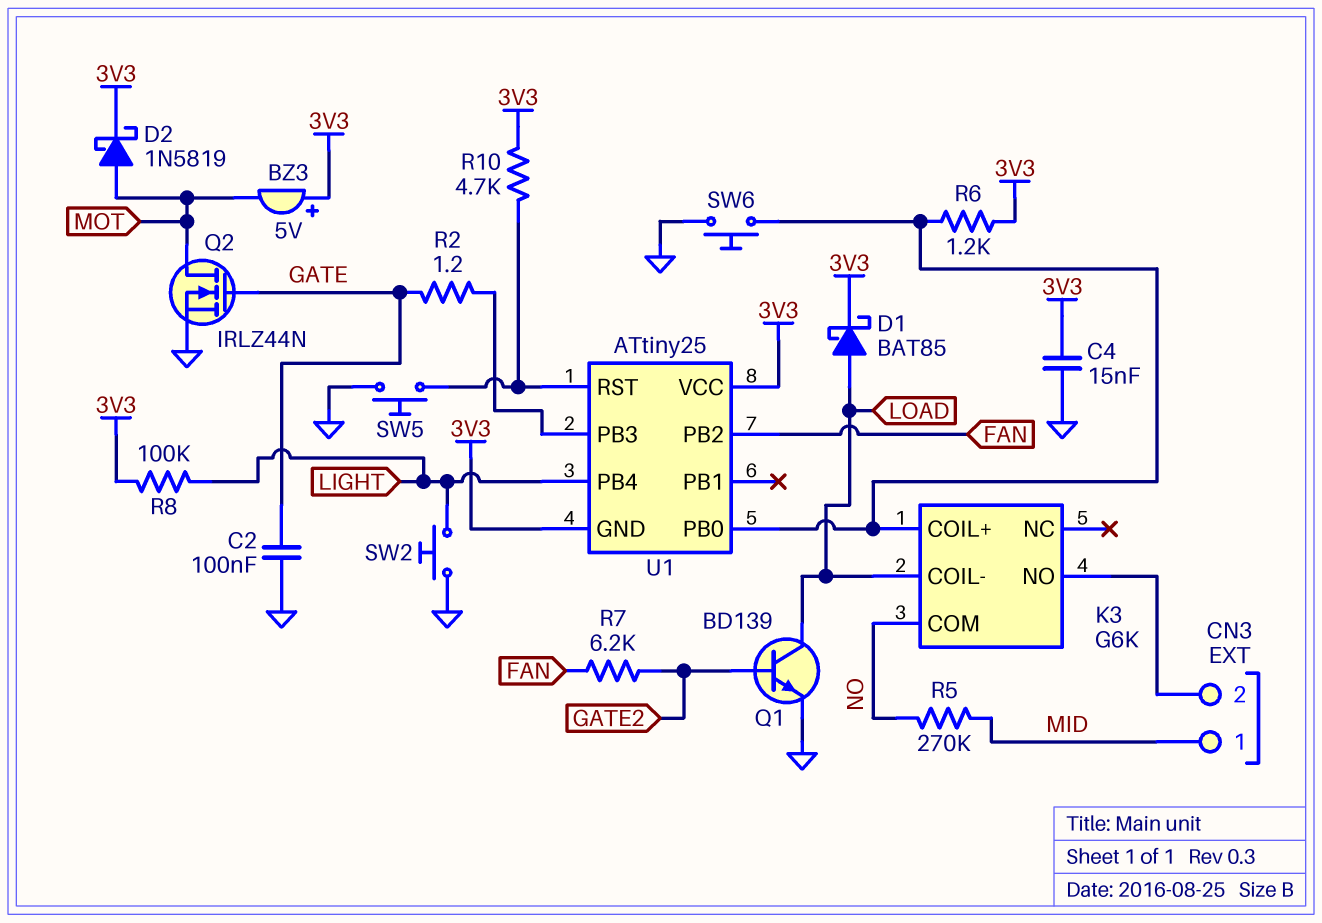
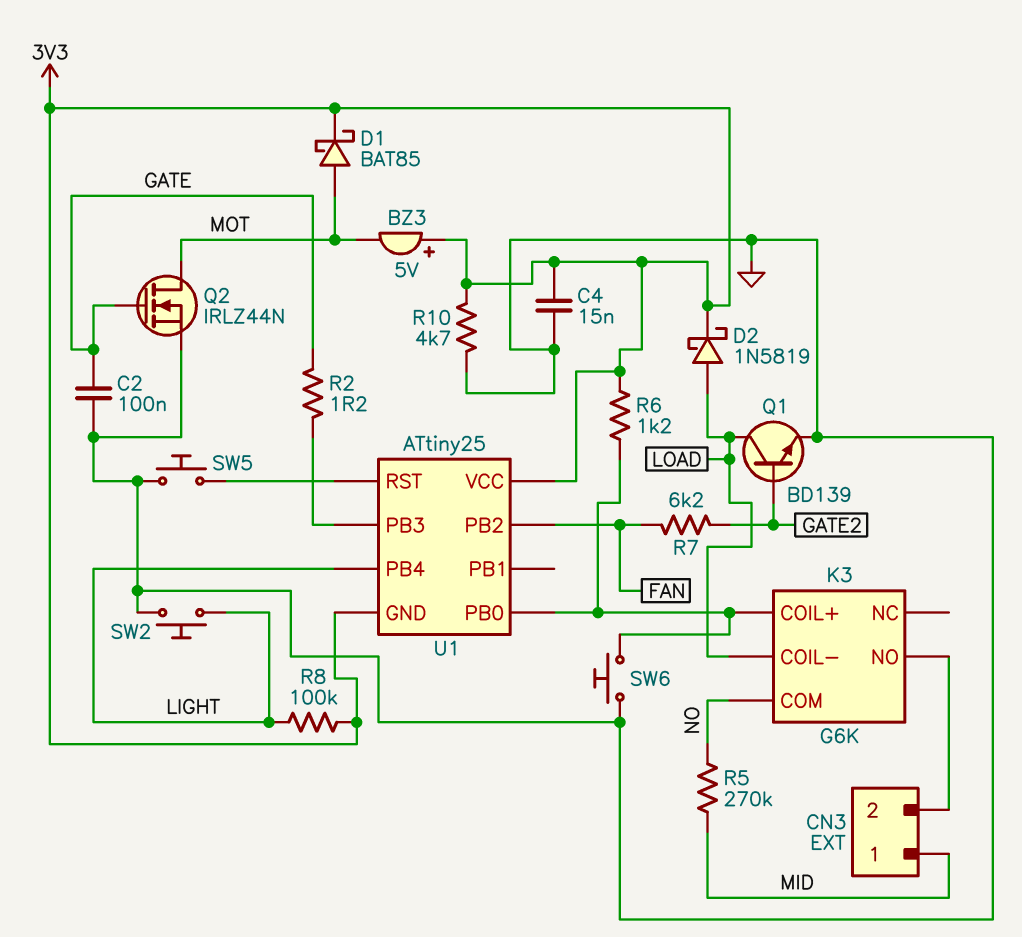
D1: schottky BAT85 (A LOAD, K 3V3) -> schottky BAT85 (A MOT, K 3V3)
D2: schottky 1N5819 (A MOT, K 3V3) -> schottky 1N5819 (A LOAD, K 3V3)
R10: 4.7k (3V3, U1/RST) -> 4.7k (3V3, GND)

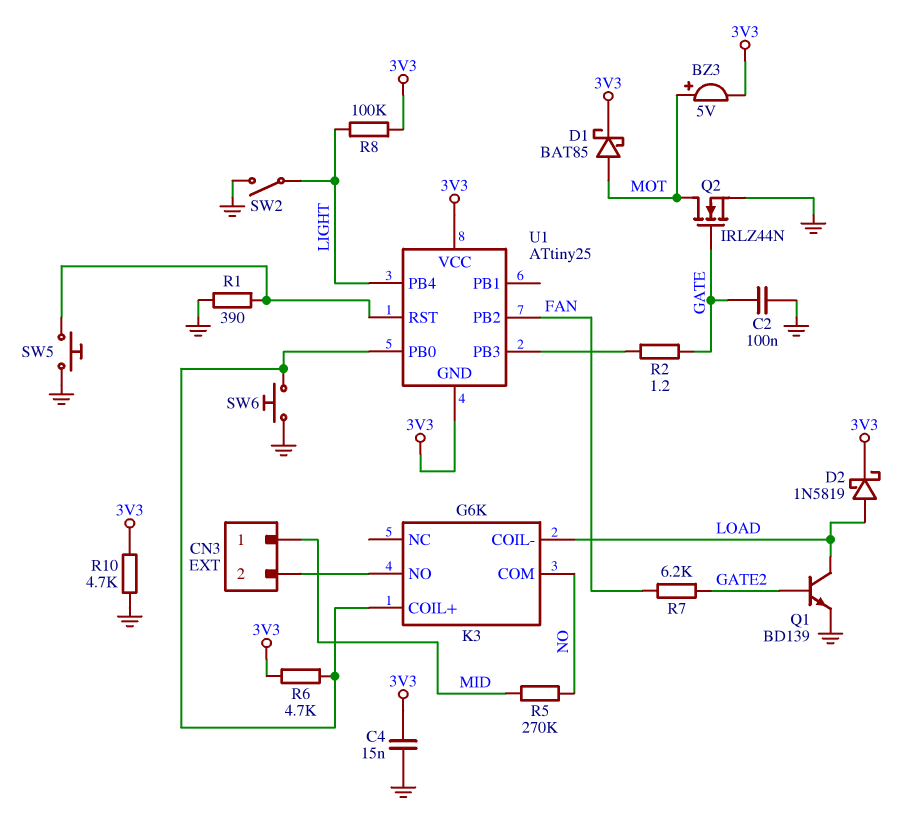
BZ3: buzzer 5V (plus 3V3, minus MOT) -> buzzer 5V (plus MOT, minus 3V3)
R1: none -> 390 (GND, U1/RST)
R6: 1.2k (3V3, K3/COIL+) -> 4.7k (3V3, K3/COIL+)
SW2: button (GND, LIGHT) -> switch (GND, LIGHT)

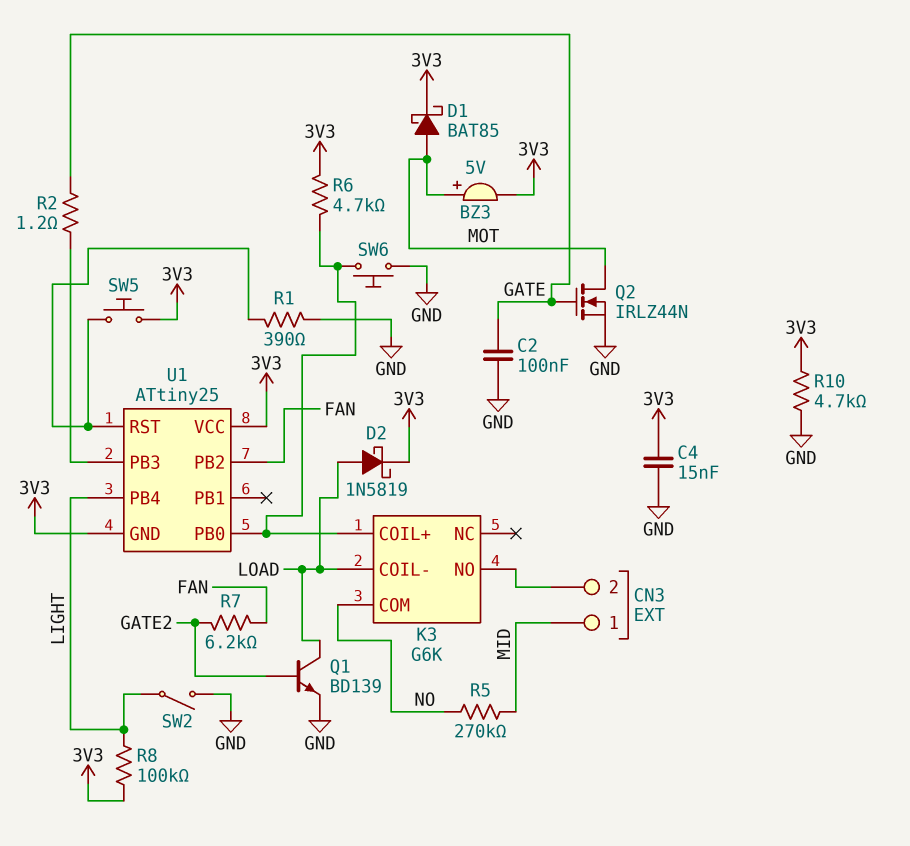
SW5: button (GND, U1/RST) -> button (3V3, U1/RST)

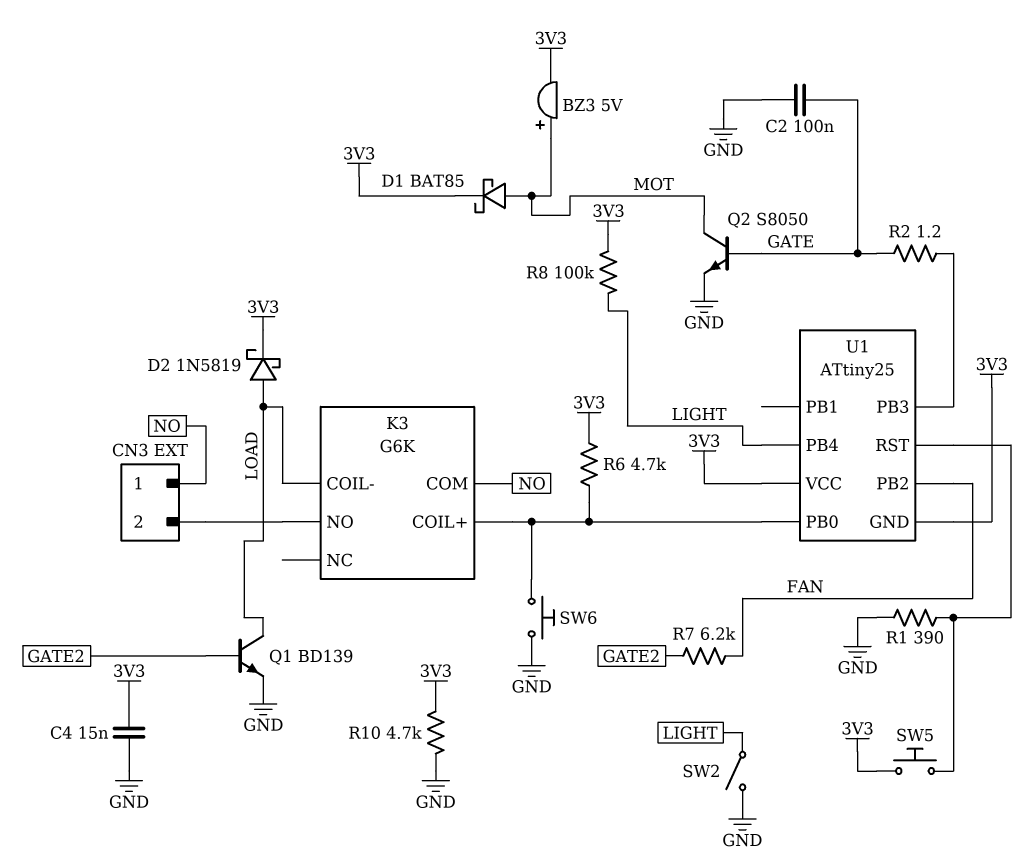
CN3 pin 1: MID -> NO
Q2: NMOS IRLZ44N (G GATE, D MOT, S GND) -> NPN S8050 (B GATE, C MOT, E GND)
R5: 270k (MID, NO) -> none

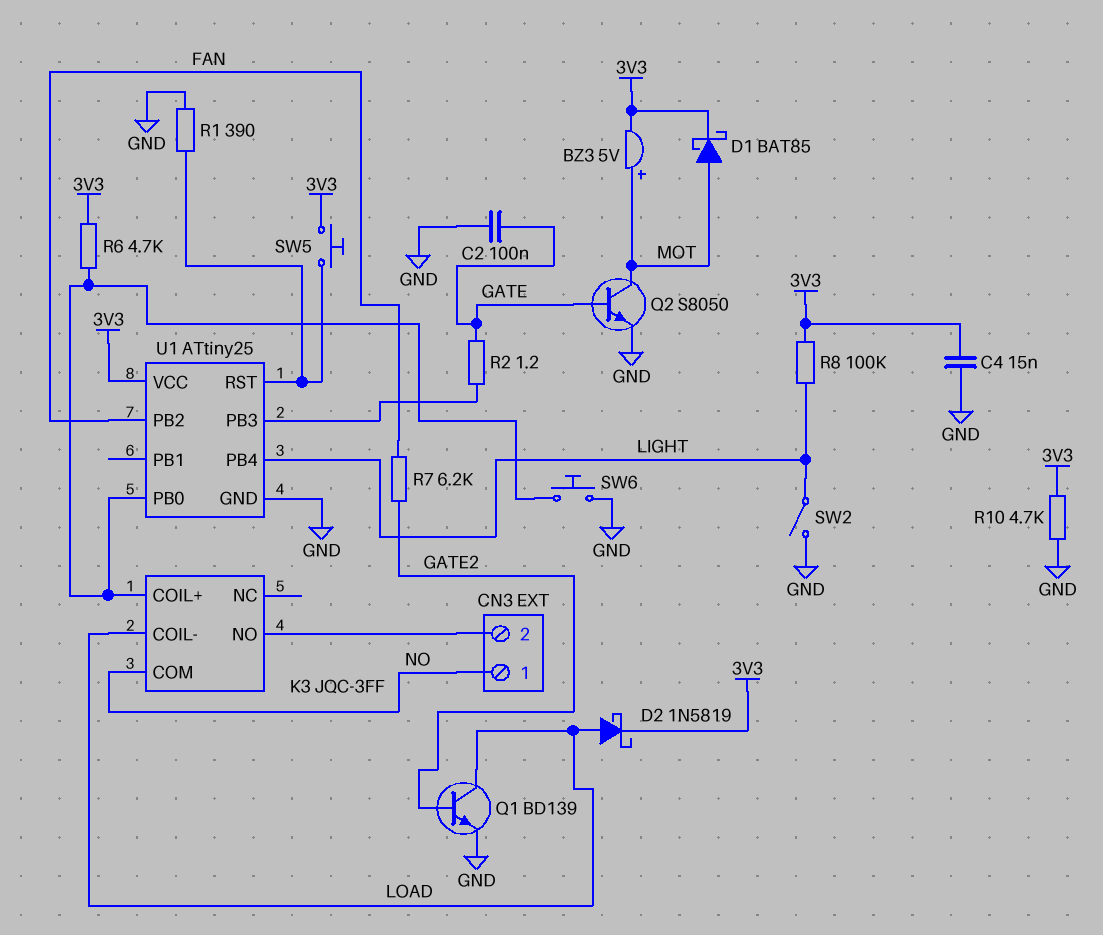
K3: G6K -> JQC-3FF
U1 pin GND: 3V3 -> GND

